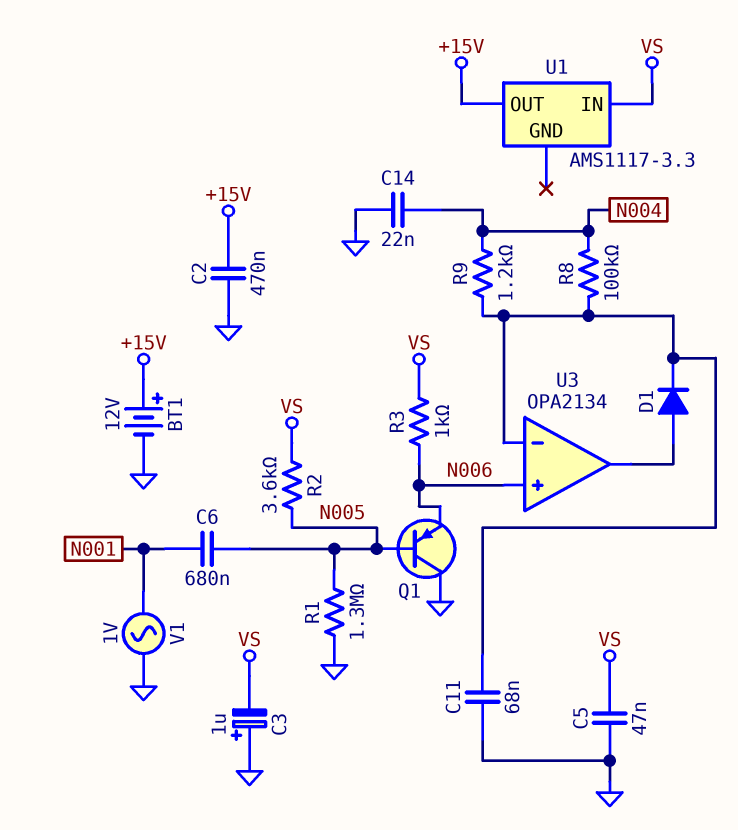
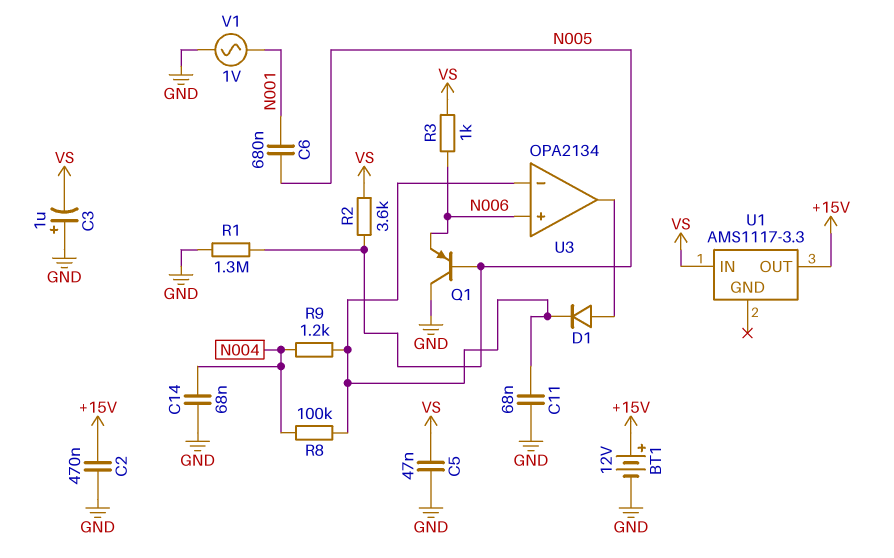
C14: 22nF (GND, N004) -> 68nF (GND, N004)

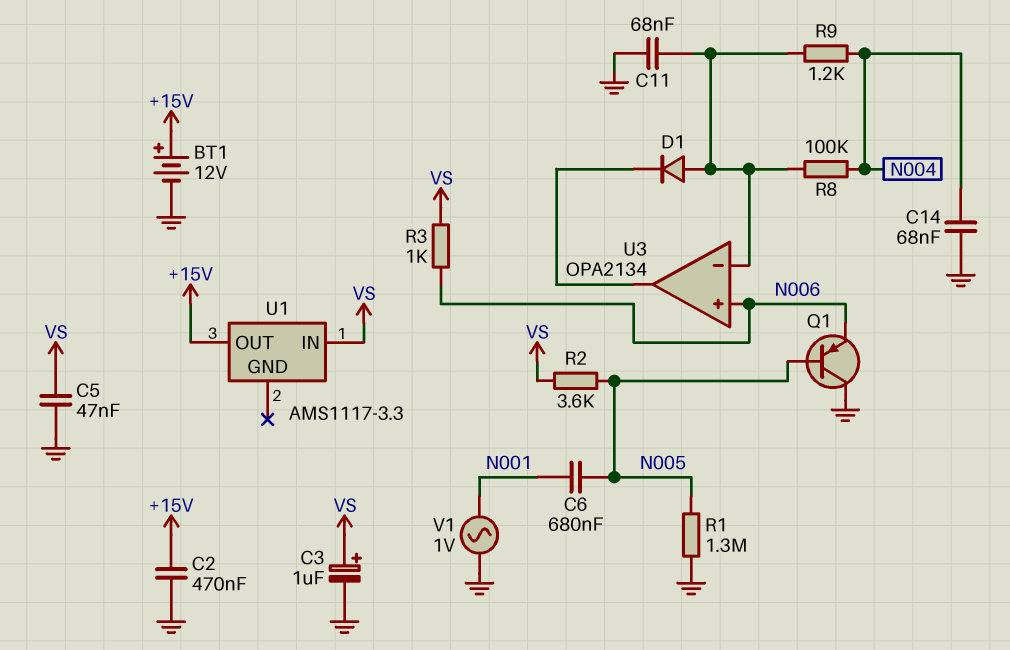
C3: 1uF (plus GND, minus VS) -> 1uF (plus VS, minus GND)
D1: diode (A U3/out, K U3/in-) -> diode (A U3/in-, K U3/out)

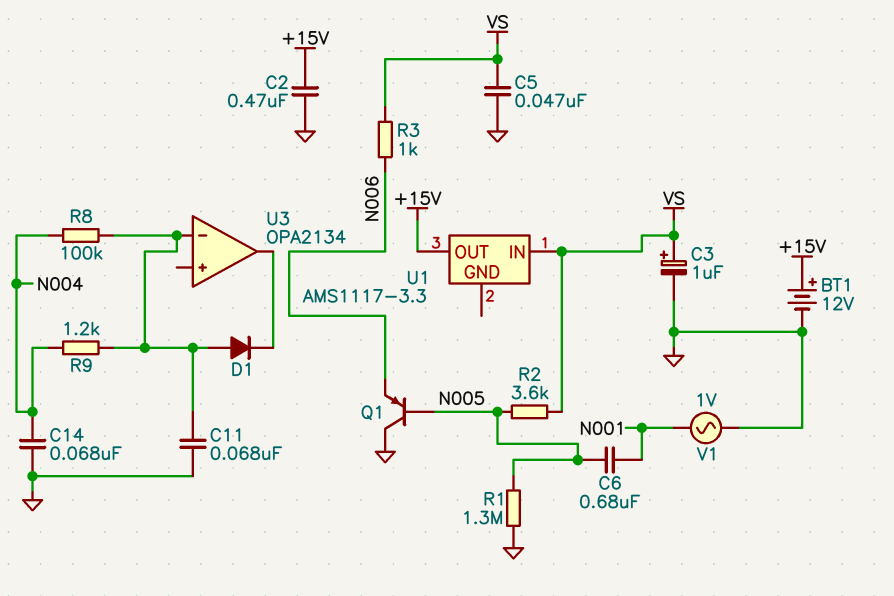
U3 pin in+: N006 -> none

